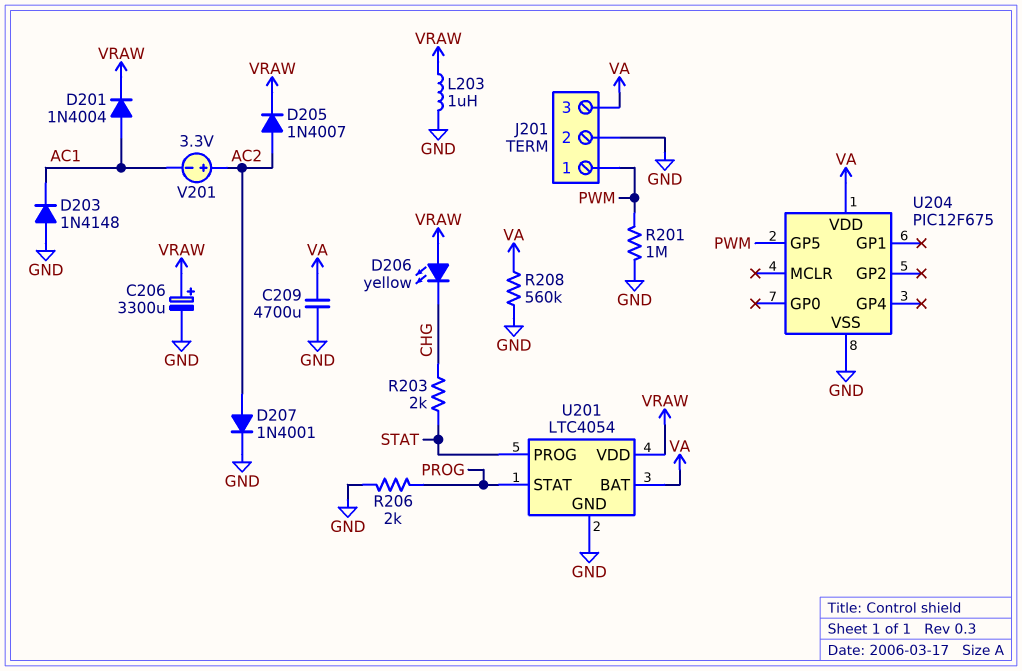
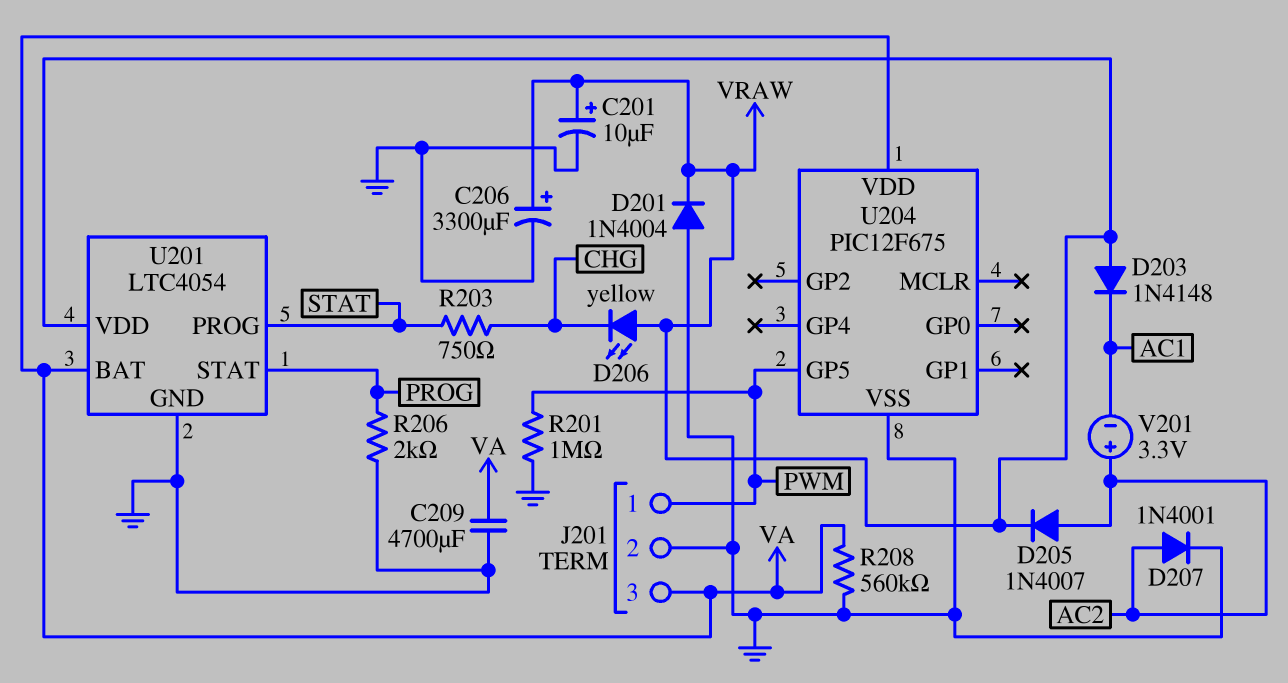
C201: none -> 10uF (plus VRAW, minus GND)
D201: diode 1N4004 (A AC1, K VRAW) -> diode 1N4004 (A GND, K VRAW)
D203: diode 1N4148 (A GND, K AC1) -> diode 1N4148 (A VRAW, K AC1)
L203: 1uH (GND, VRAW) -> none
R203: 2k (CHG, STAT) -> 750 (CHG, STAT)

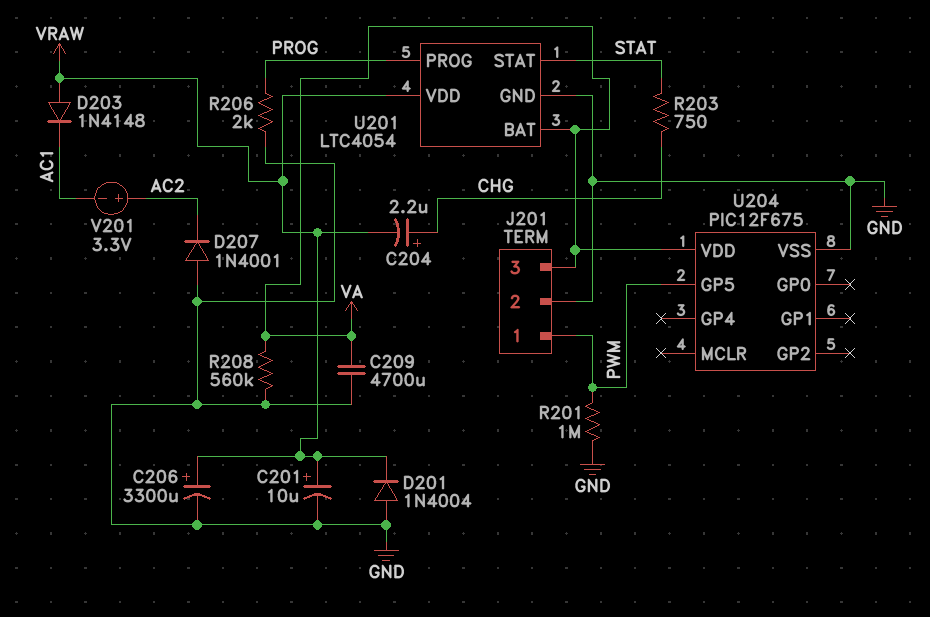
C204: none -> 2.2uF (plus CHG, minus VRAW)
D205: diode 1N4007 (A AC2, K VRAW) -> none
D206: LED yellow (A VRAW, K CHG) -> none
D207: diode 1N4001 (A AC2, K GND) -> diode 1N4001 (A GND, K AC2)
U201 pin PROG: STAT -> PROG
U201 pin STAT: PROG -> STAT

